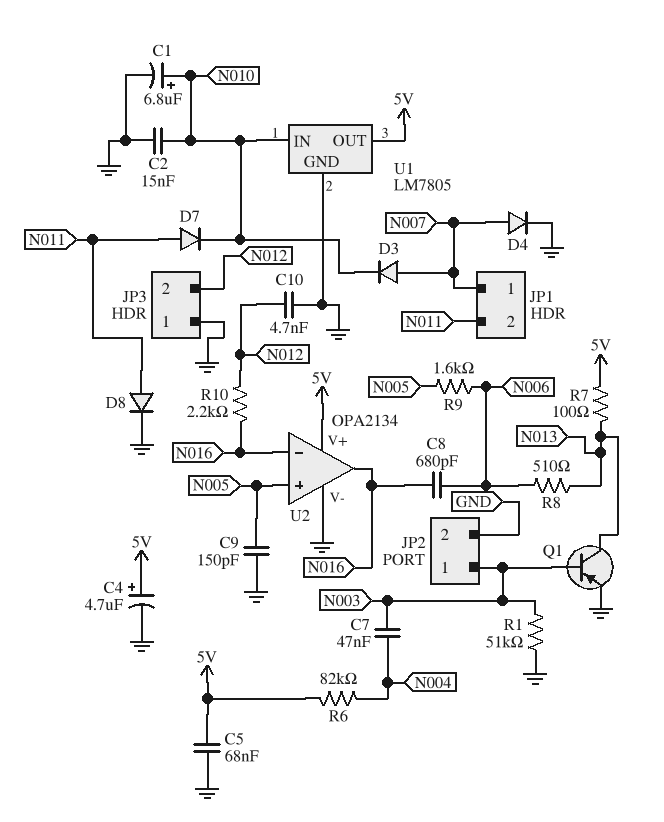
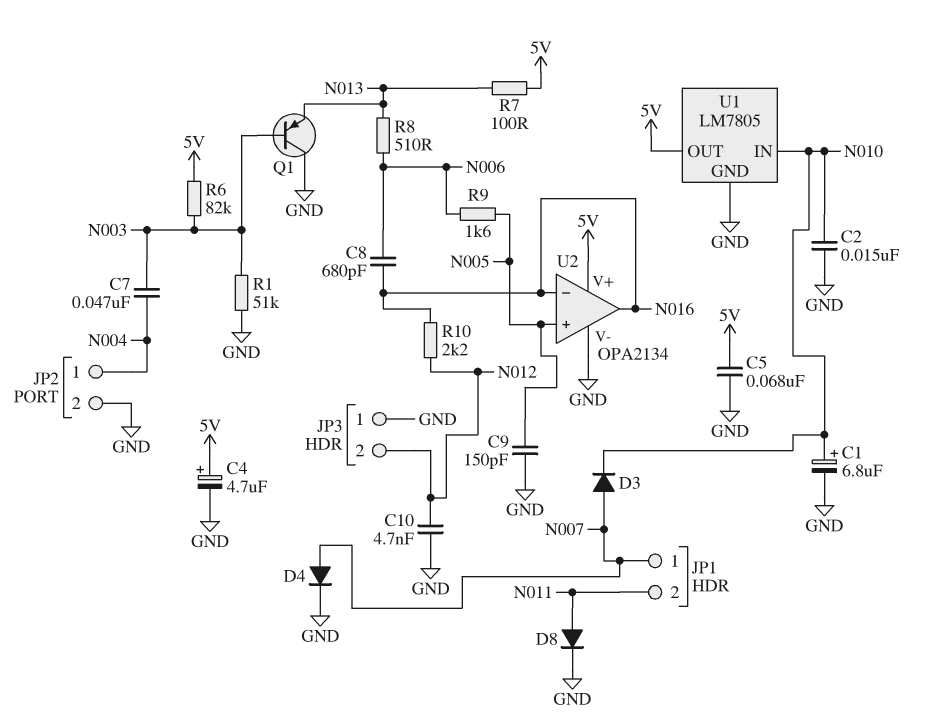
D7: diode (A N011, K N010) -> none
JP2 pin 1: N003 -> N004
Q1: PNP (B N003, C N013, E GND) -> PNP (B N003, C GND, E N013)
R6: 82k (5V, N004) -> 82k (5V, N003)

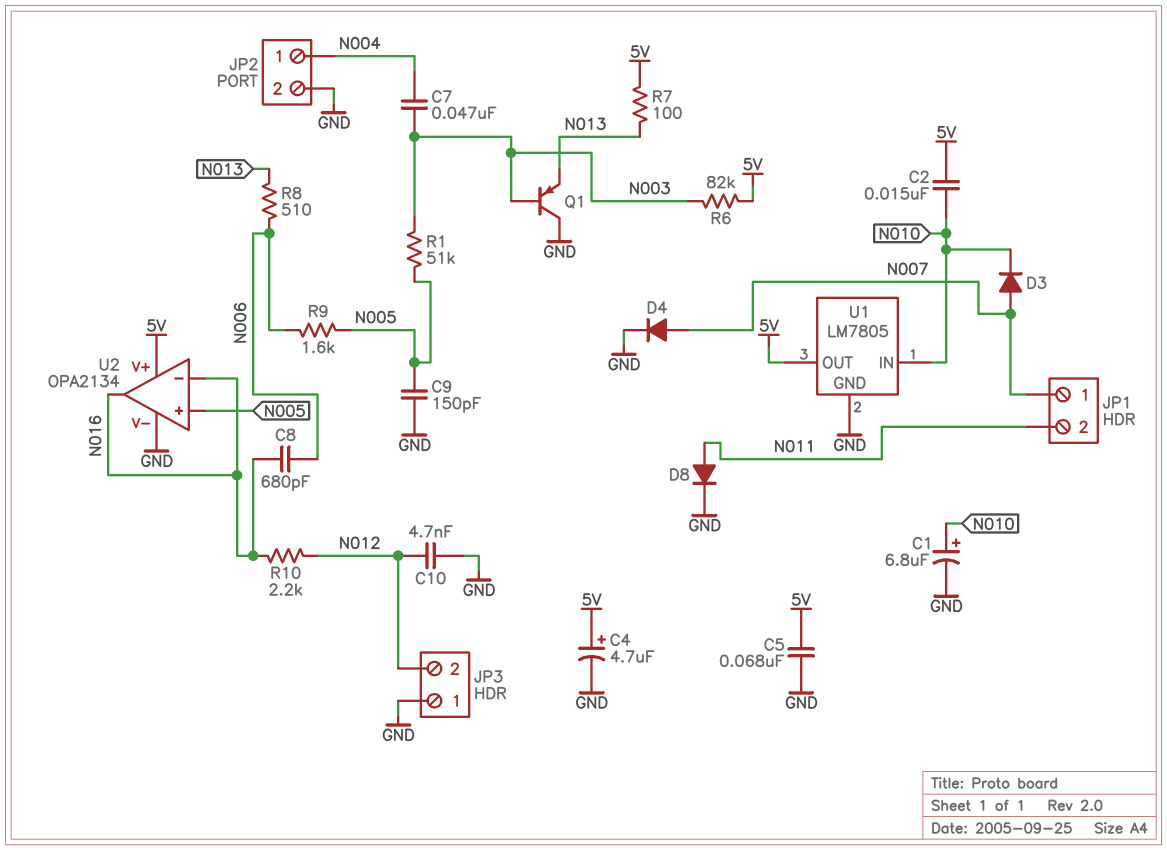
C2: 15nF (GND, N010) -> 15nF (5V, N010)
R1: 51k (GND, N003) -> 51k (N003, N005)

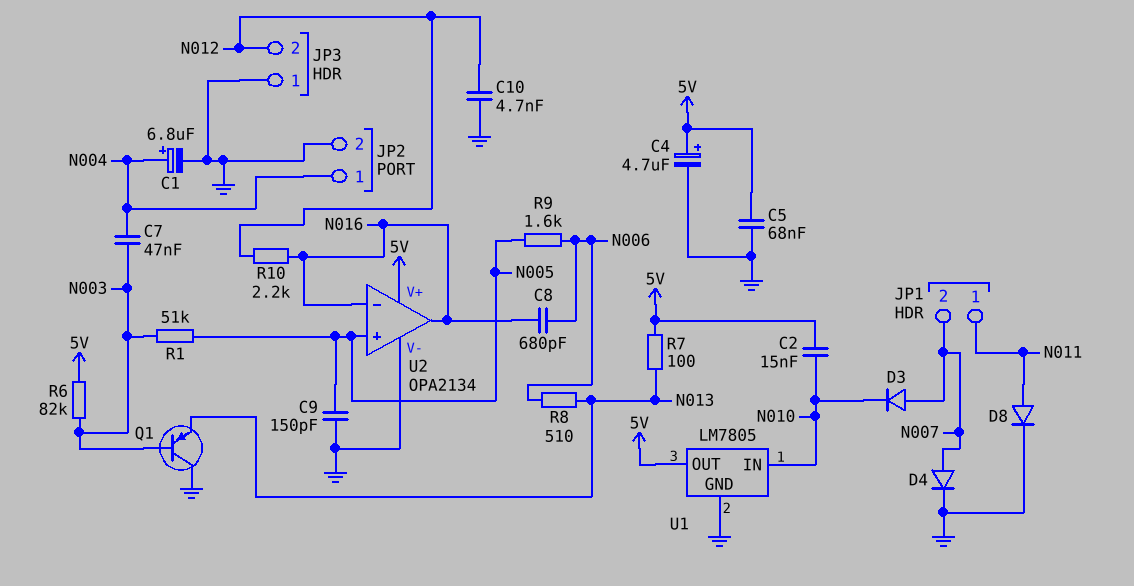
C1: 6.8uF (plus N010, minus GND) -> 6.8uF (plus N004, minus GND)
JP1 pin 1: N007 -> N011
JP1 pin 2: N011 -> N007

